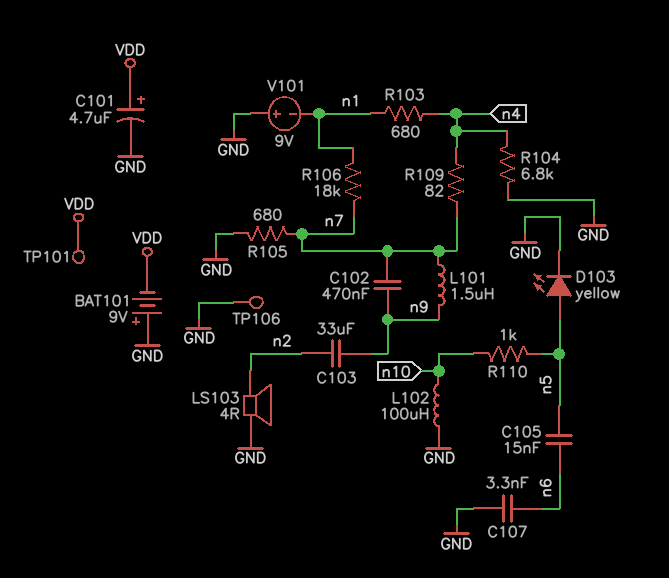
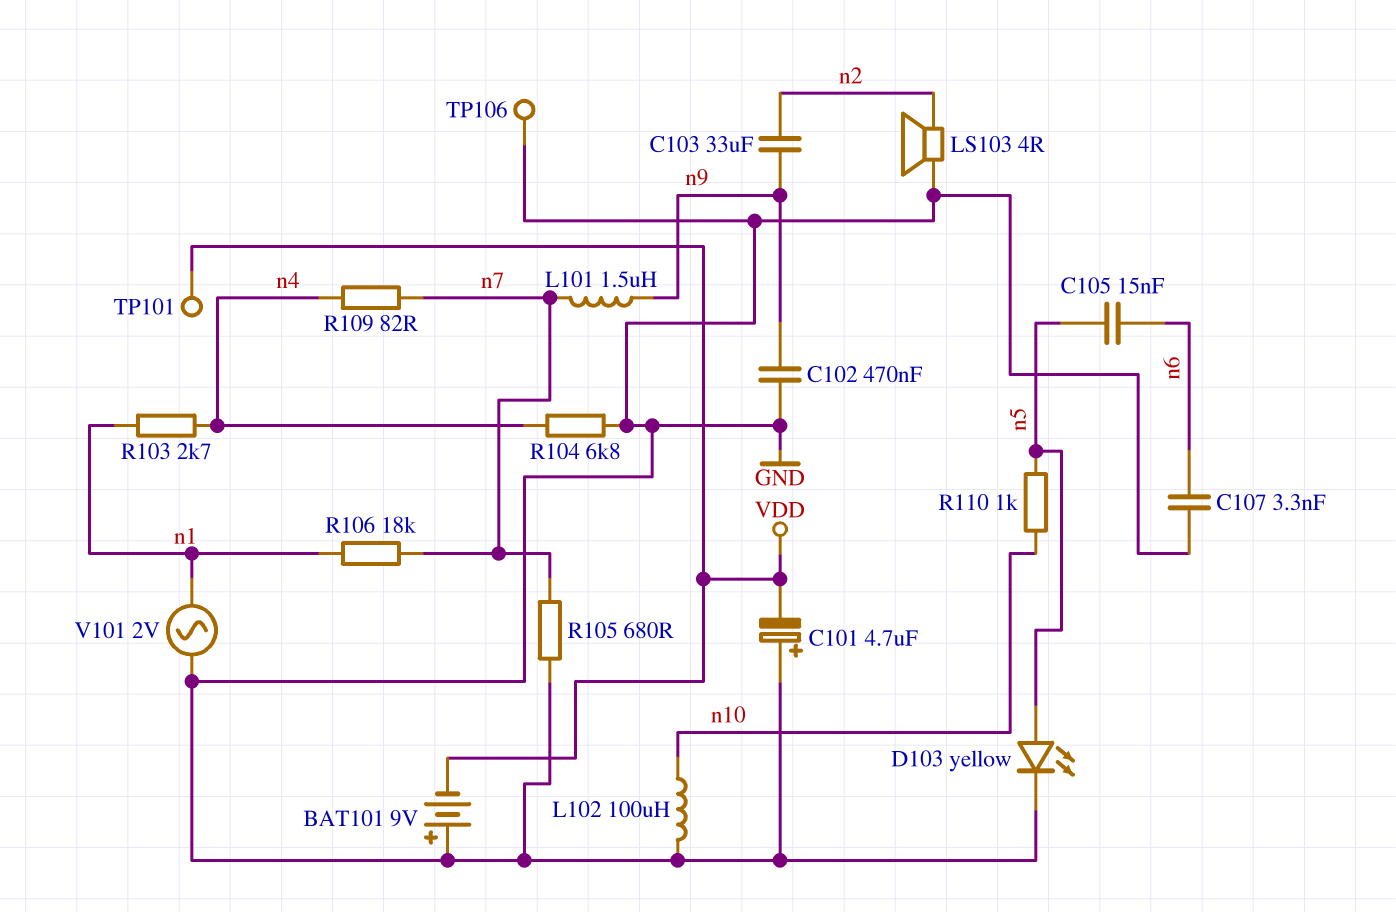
C101: 4.7uF (plus VDD, minus GND) -> 4.7uF (plus GND, minus VDD)
C102: 470nF (n7, n9) -> 470nF (GND, n9)
R103: 680 (n1, n4) -> 2.7k (n1, n4)
V101: 9V (plus GND, minus n1) -> AC 2V (GND, n1)

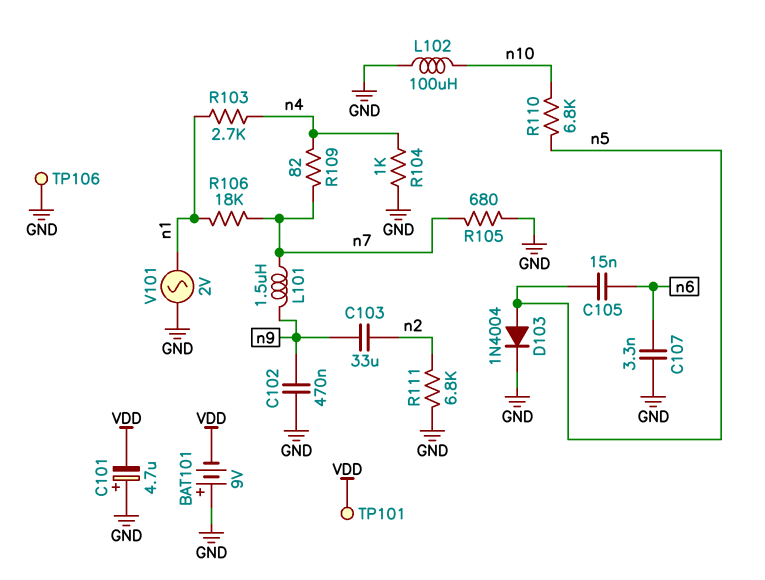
D103: LED yellow (A n5, K GND) -> diode 1N4004 (A n5, K GND)
LS103: speaker 4R (GND, n2) -> none
R104: 6.8k (GND, n4) -> 1k (GND, n4)
R110: 1k (n5, n10) -> 6.8k (n5, n10)
R111: none -> 6.8k (GND, n2)

